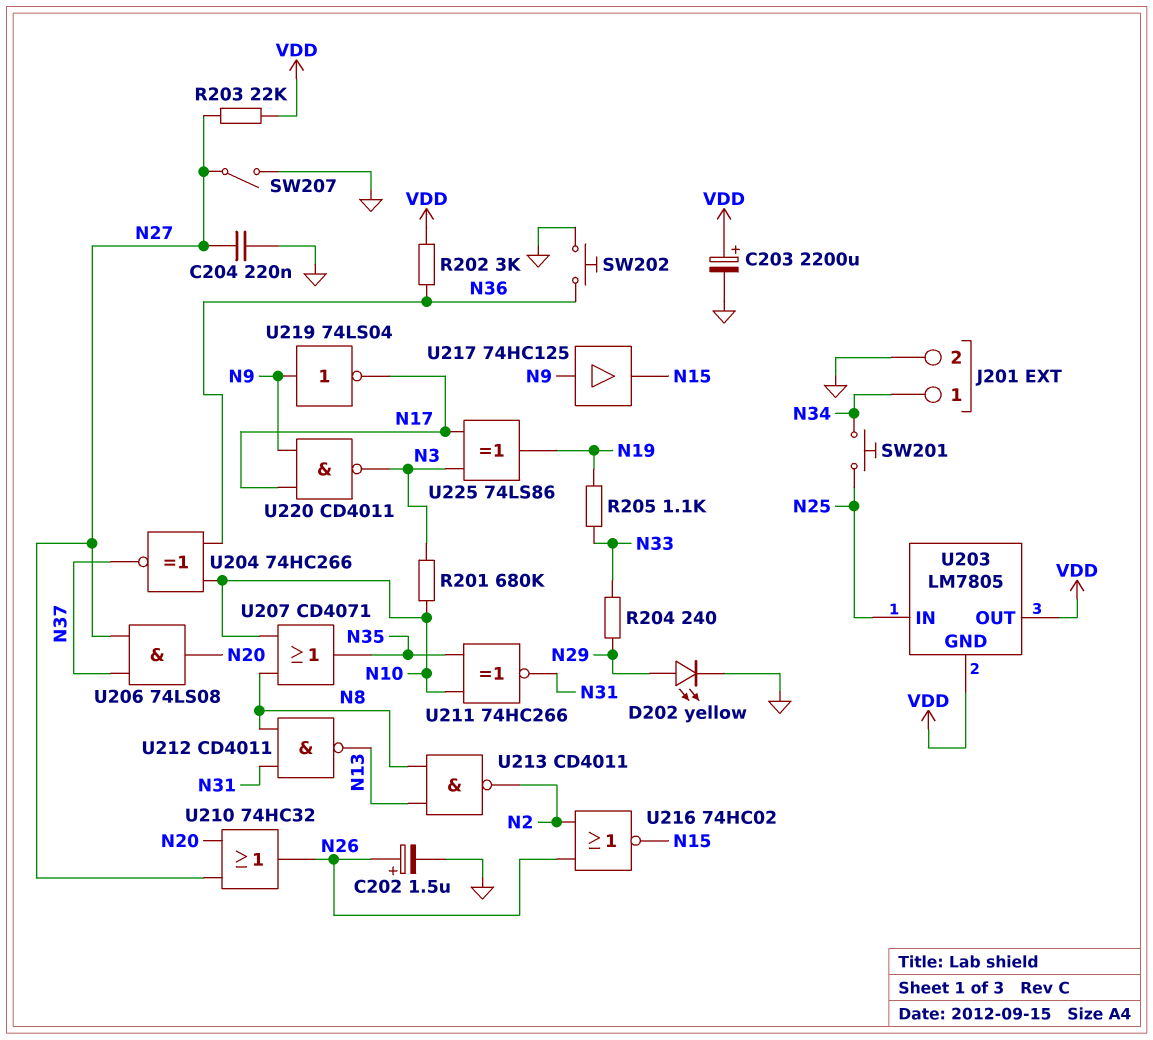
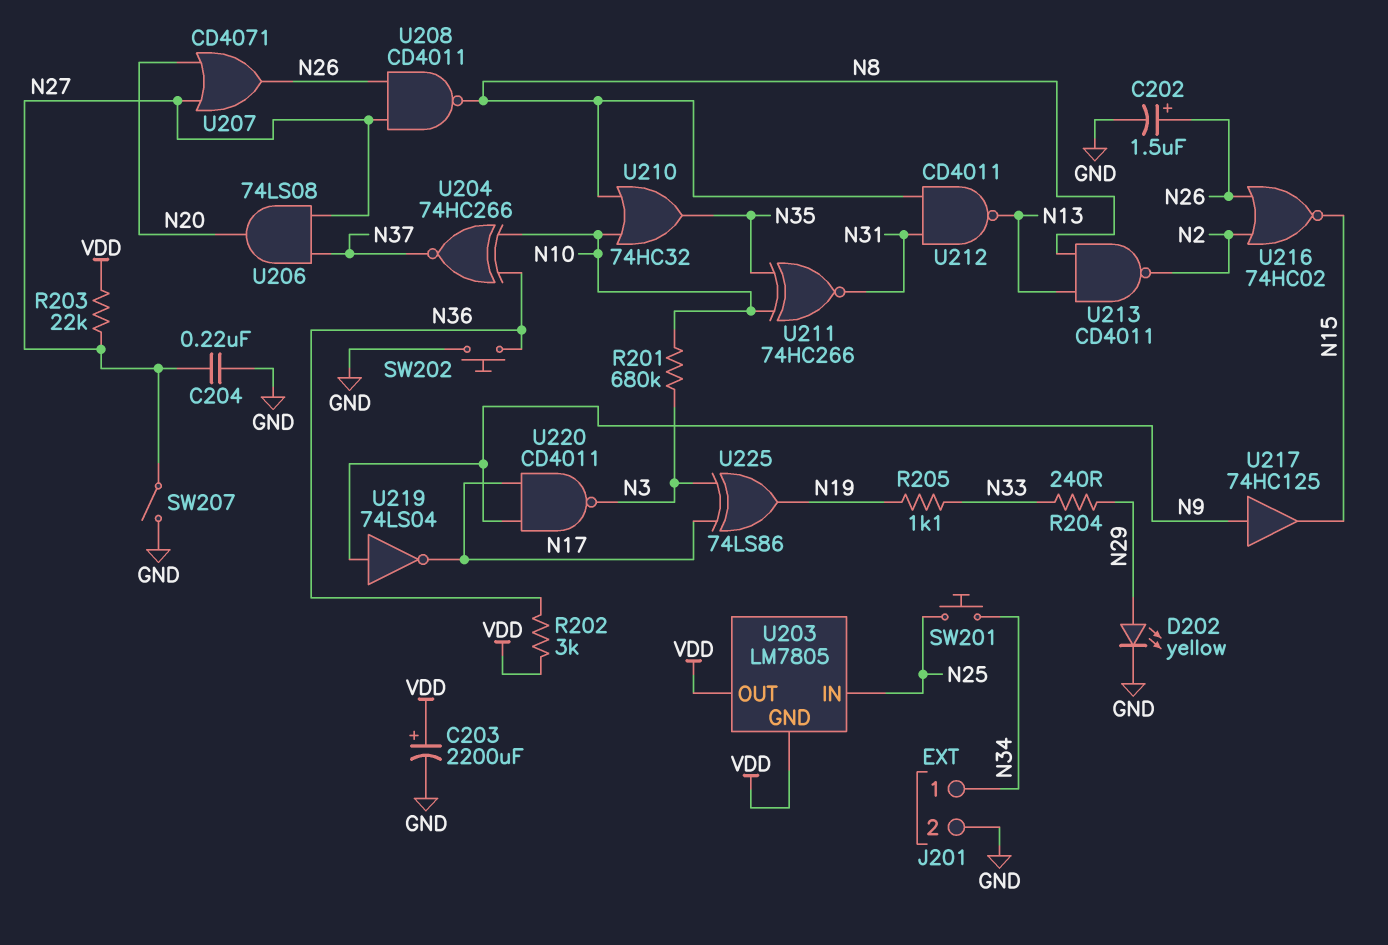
U207: OR CD4071 (in N8, in N10, out N35) -> OR CD4071 (in N20, in N27, out N26)
U208: none -> NAND CD4011 (in N26, in N27, out N8)
U210: OR 74HC32 (in N20, in N27, out N26) -> OR 74HC32 (in N8, in N10, out N35)

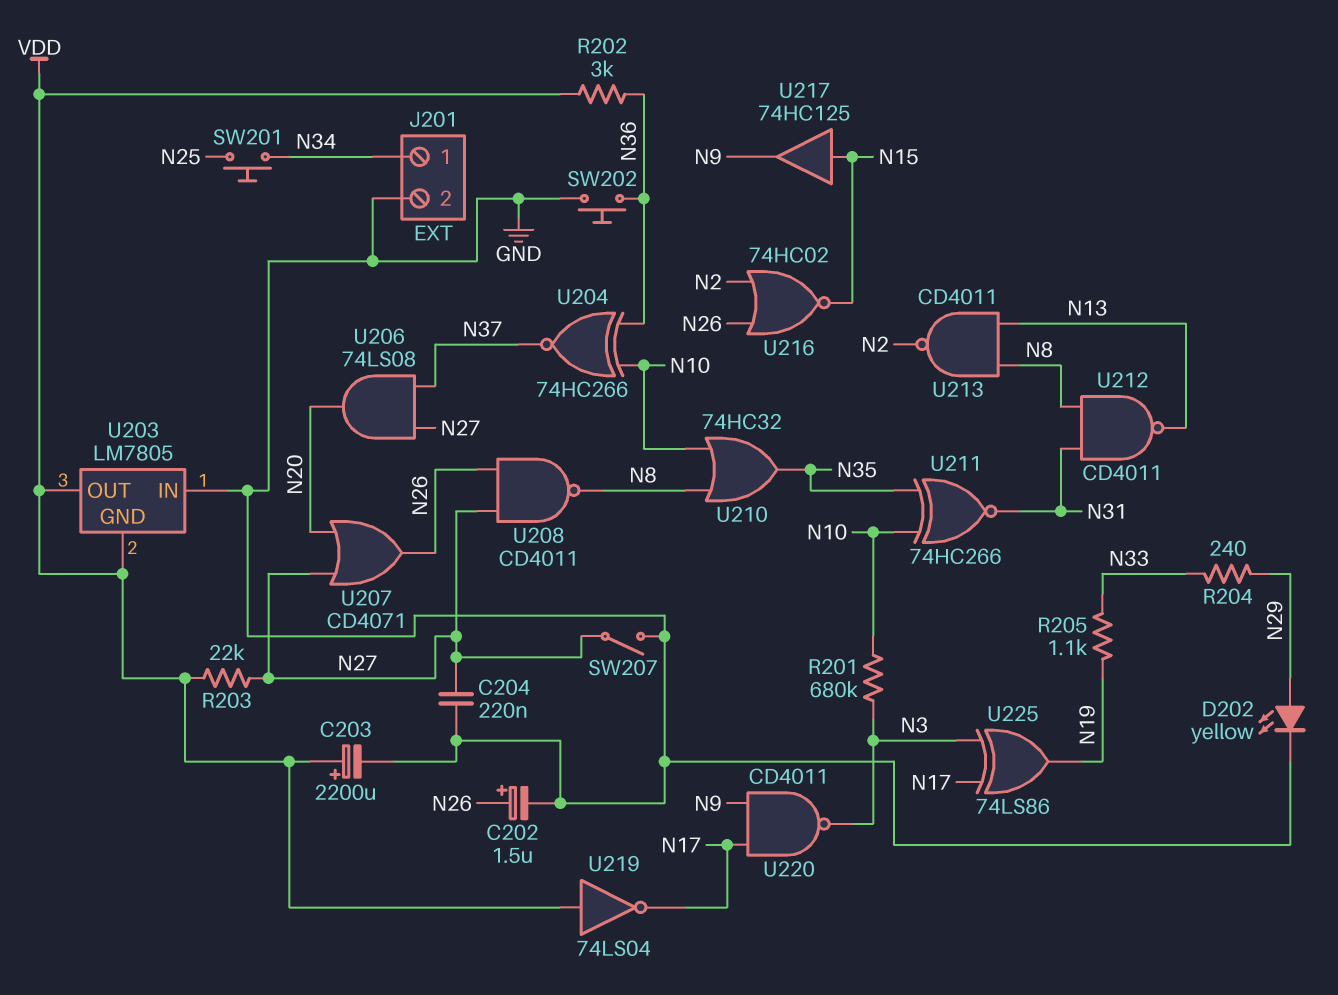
U203 pin IN: N25 -> GND
U217: buffer 74HC125 (in N9, out N15) -> buffer 74HC125 (in N15, out N9)
U219: NOT 74LS04 (in N9, out N17) -> NOT 74LS04 (in VDD, out N17)

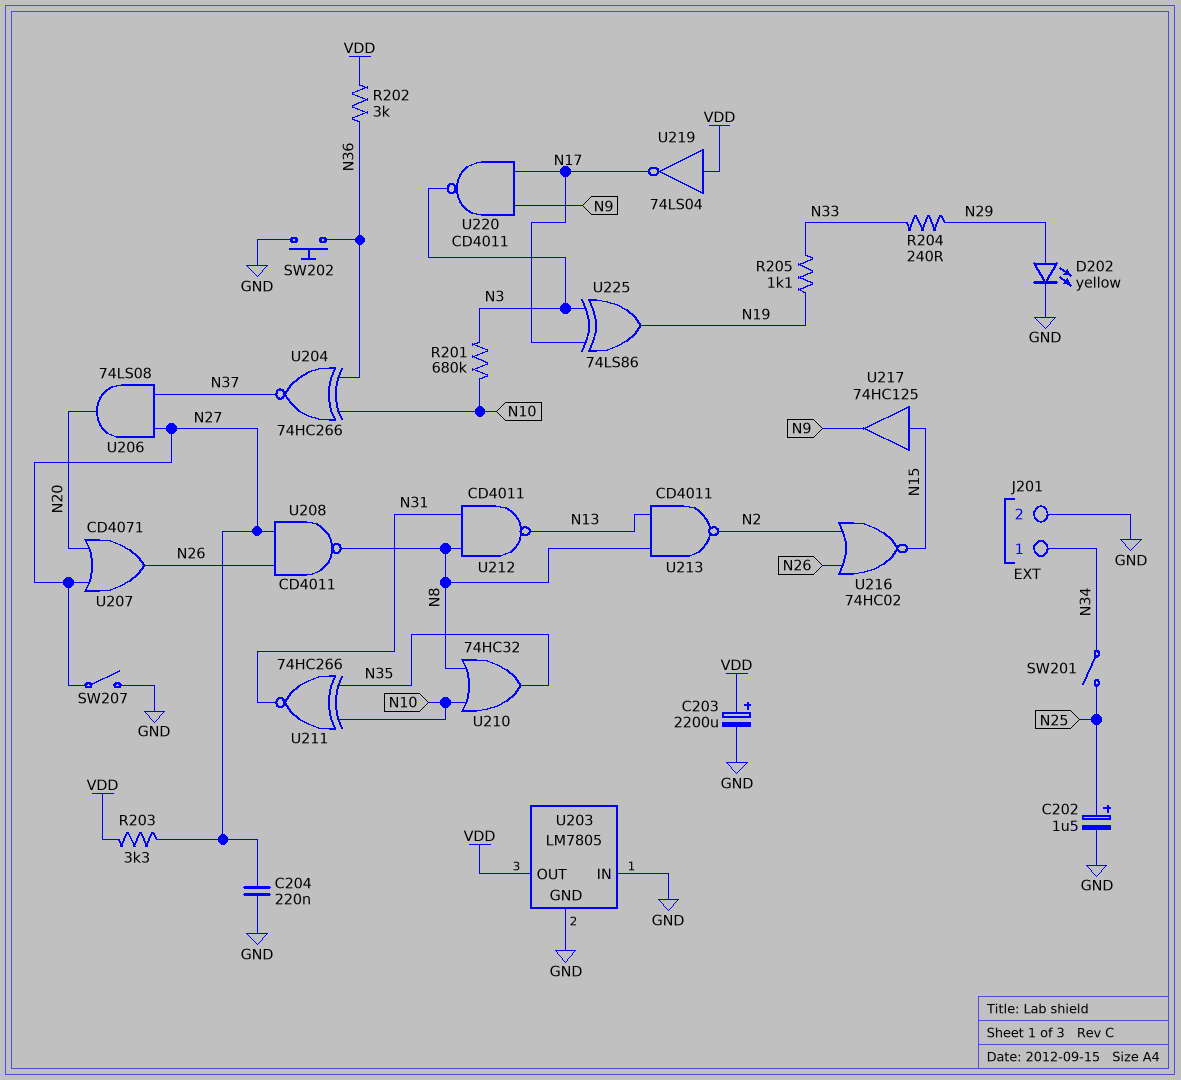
C202: 1.5uF (plus N26, minus GND) -> 1.5uF (plus N25, minus GND)
R203: 22k (N27, VDD) -> 3.3k (N27, VDD)
SW201: button (N25, N34) -> switch (N25, N34)
U203 pin GND: VDD -> GND

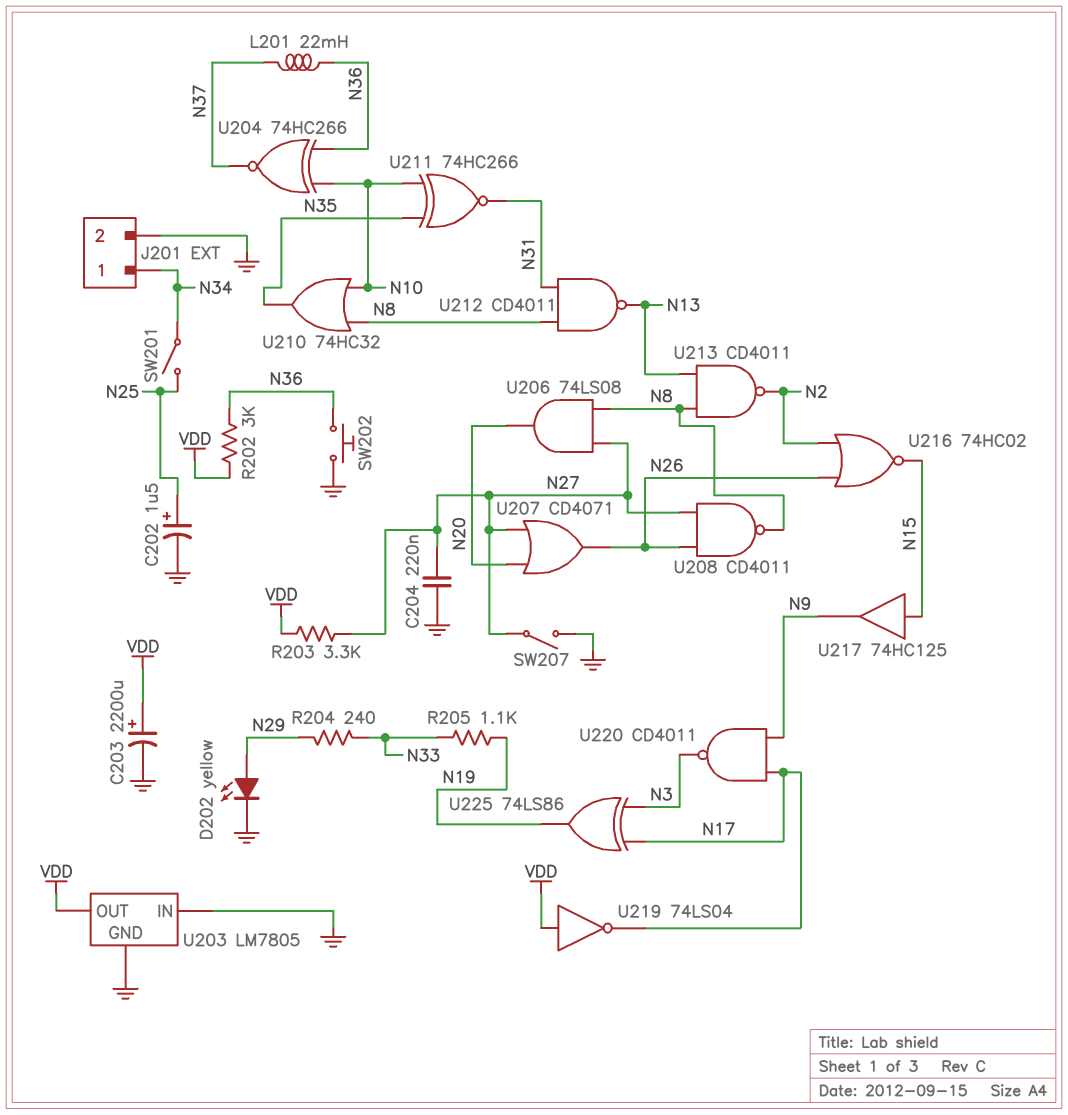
L201: none -> 22mH (N36, N37)
R201: 680k (N3, N10) -> none
U206: AND 74LS08 (in N27, in N37, out N20) -> AND 74LS08 (in N8, in N27, out N20)

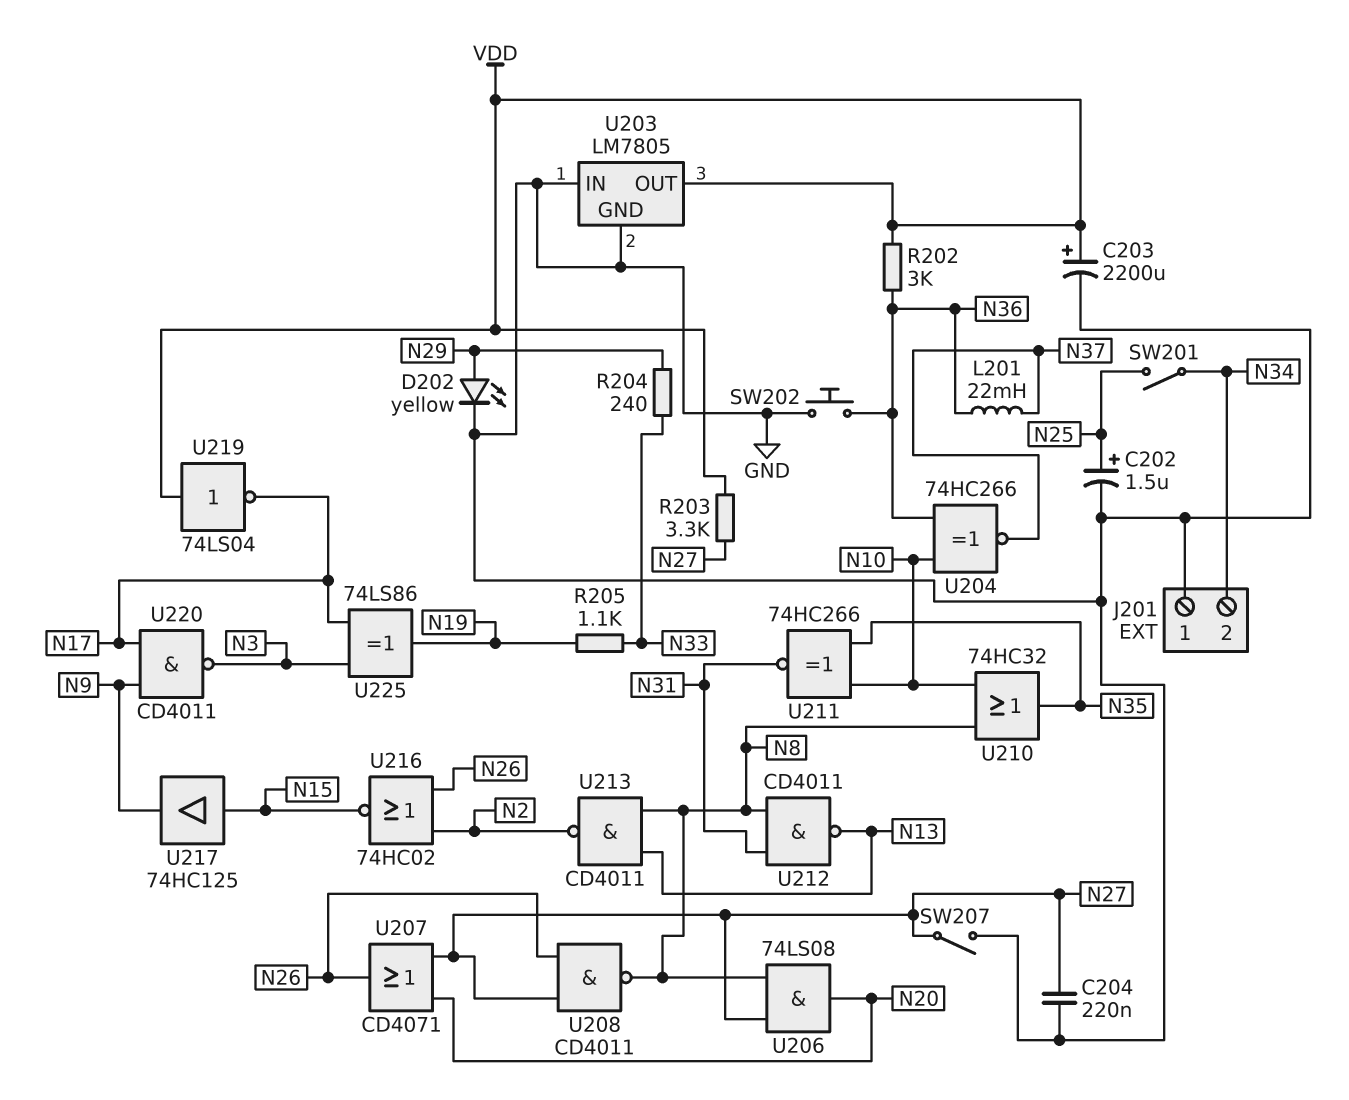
J201 pin 1: N34 -> GND
J201 pin 2: GND -> N34

